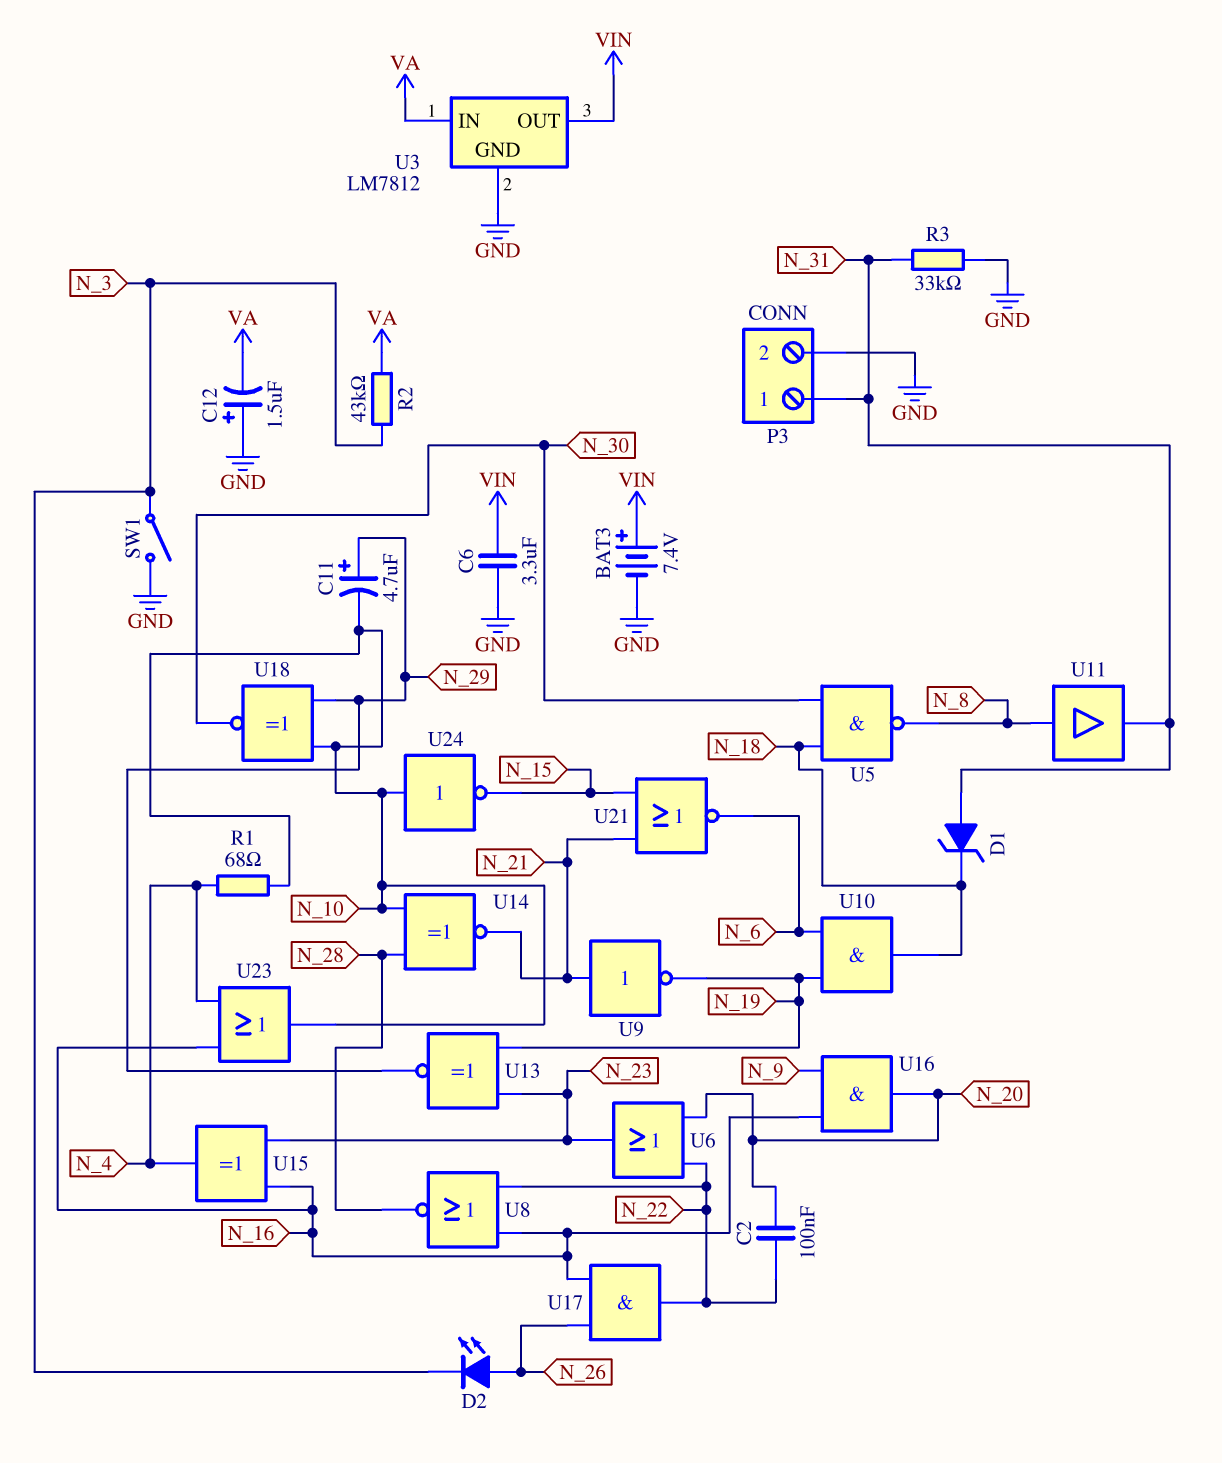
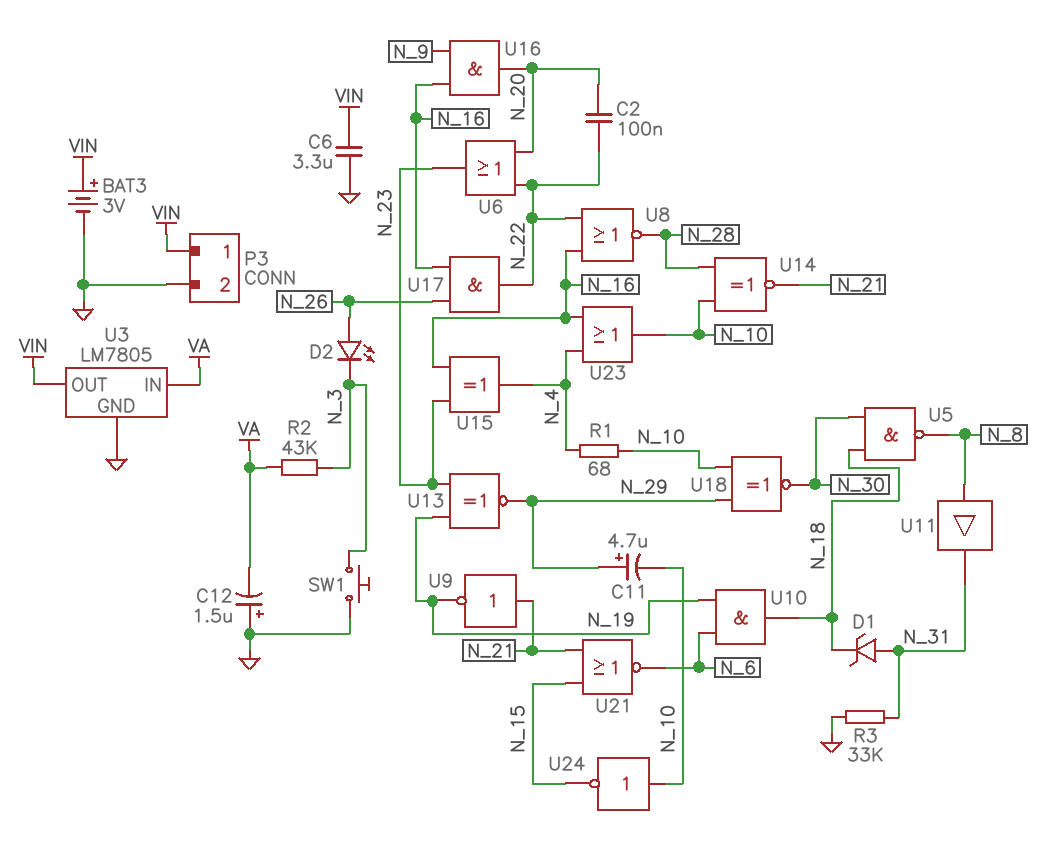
BAT3: 7.4V (plus VIN, minus GND) -> 3V (plus VIN, minus GND)
P3 pin 1: N_31 -> VIN
SW1: switch (GND, N_3) -> button (GND, N_3)
U3: LM7812 -> LM7805

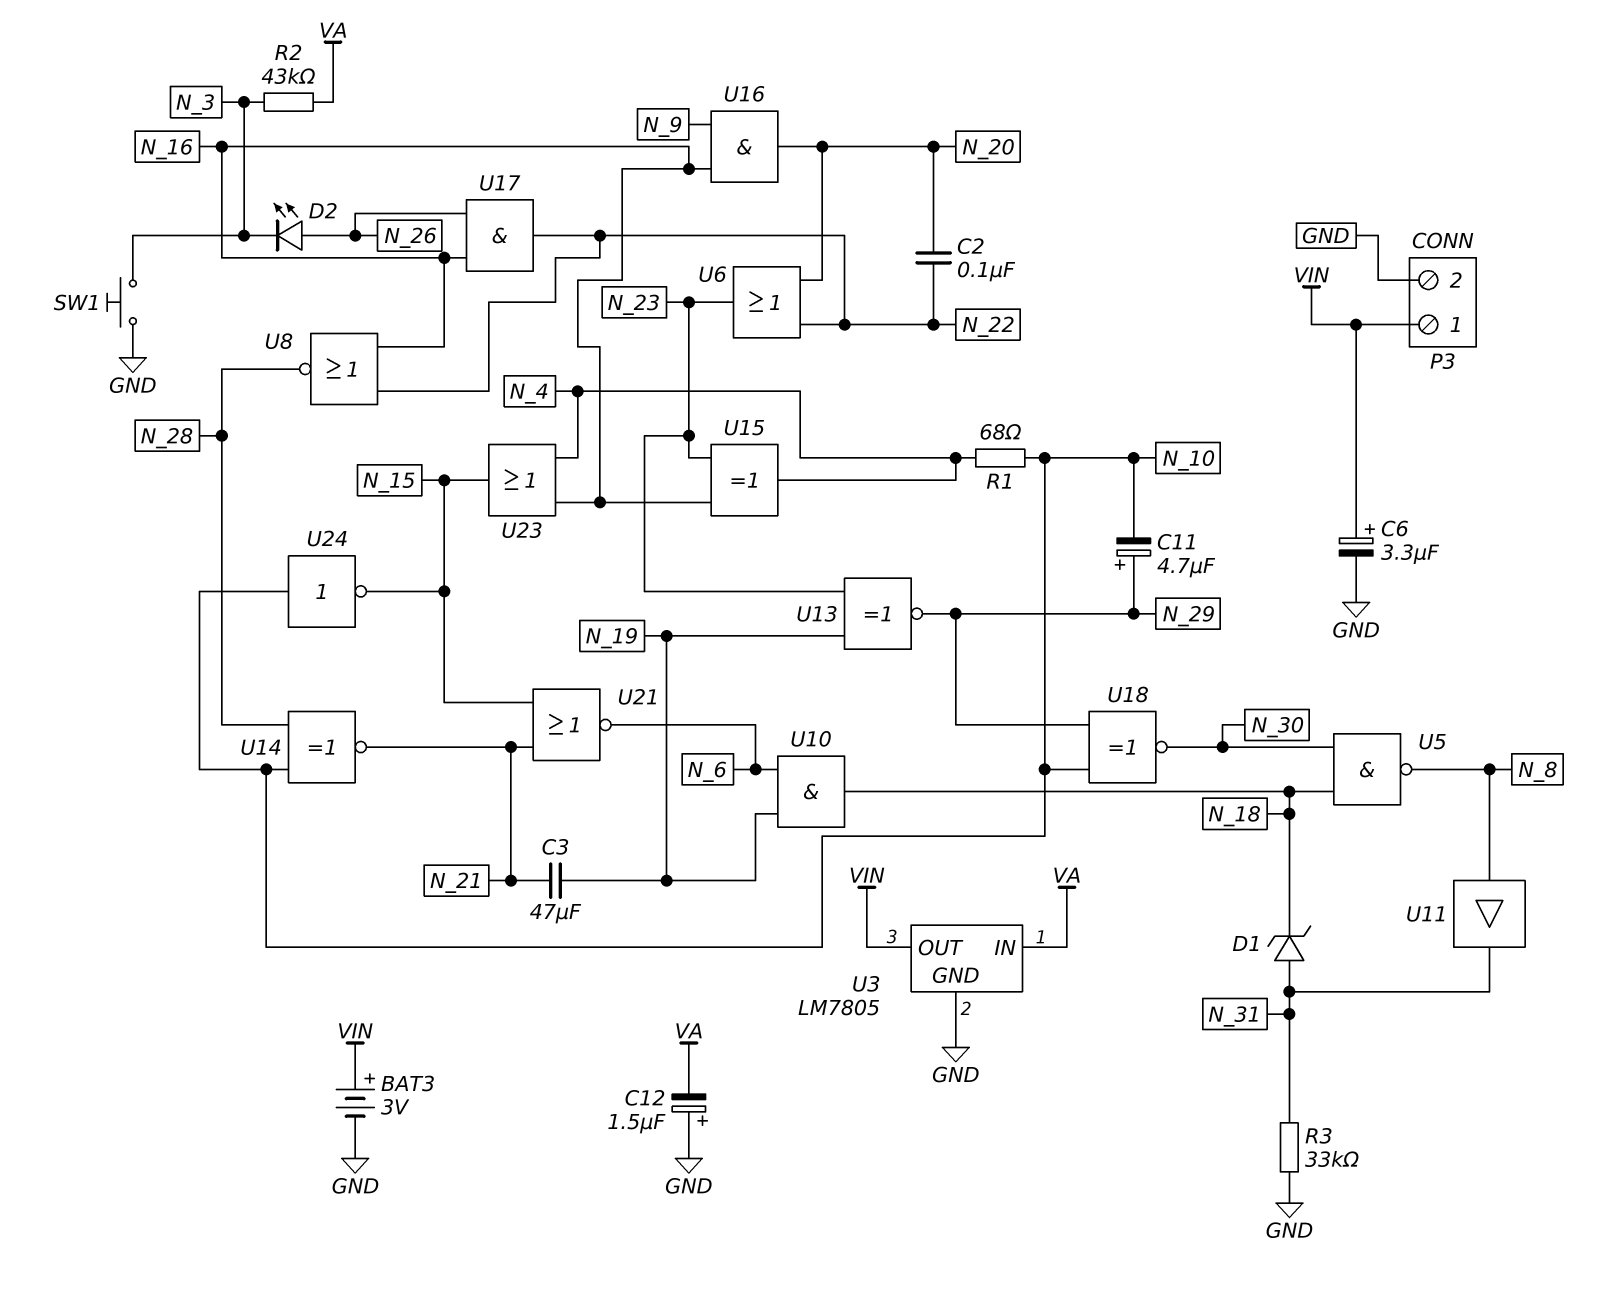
C3: none -> 47uF (N_19, N_21)
C6: 3.3uF (GND, VIN) -> 3.3uF (plus VIN, minus GND)
U9: NOT (in N_21, out N_19) -> none
U23: OR (in N_4, in N_16, out N_10) -> OR (in N_4, in N_16, out N_15)

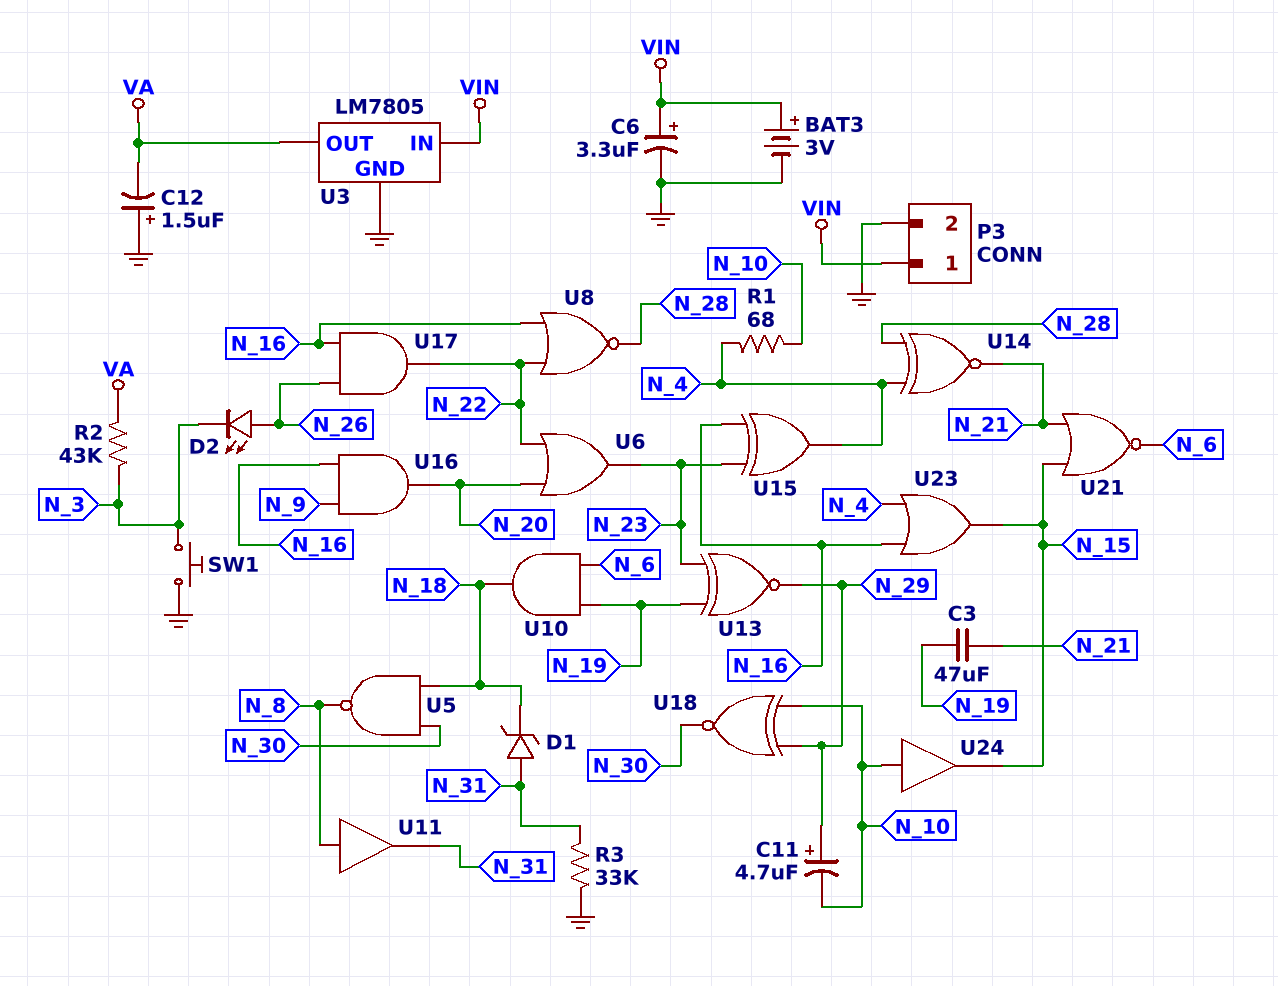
C2: 100nF (N_20, N_22) -> none
U3 pin IN: VA -> VIN
U3 pin OUT: VIN -> VA
U14: XNOR (in N_10, in N_28, out N_21) -> XNOR (in N_4, in N_28, out N_21)
U24: NOT (in N_10, out N_15) -> buffer (in N_10, out N_15)

